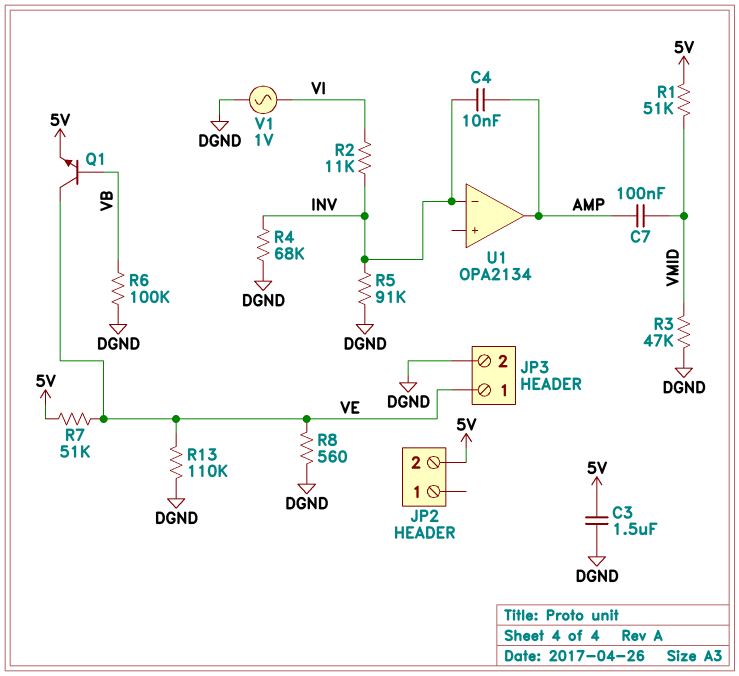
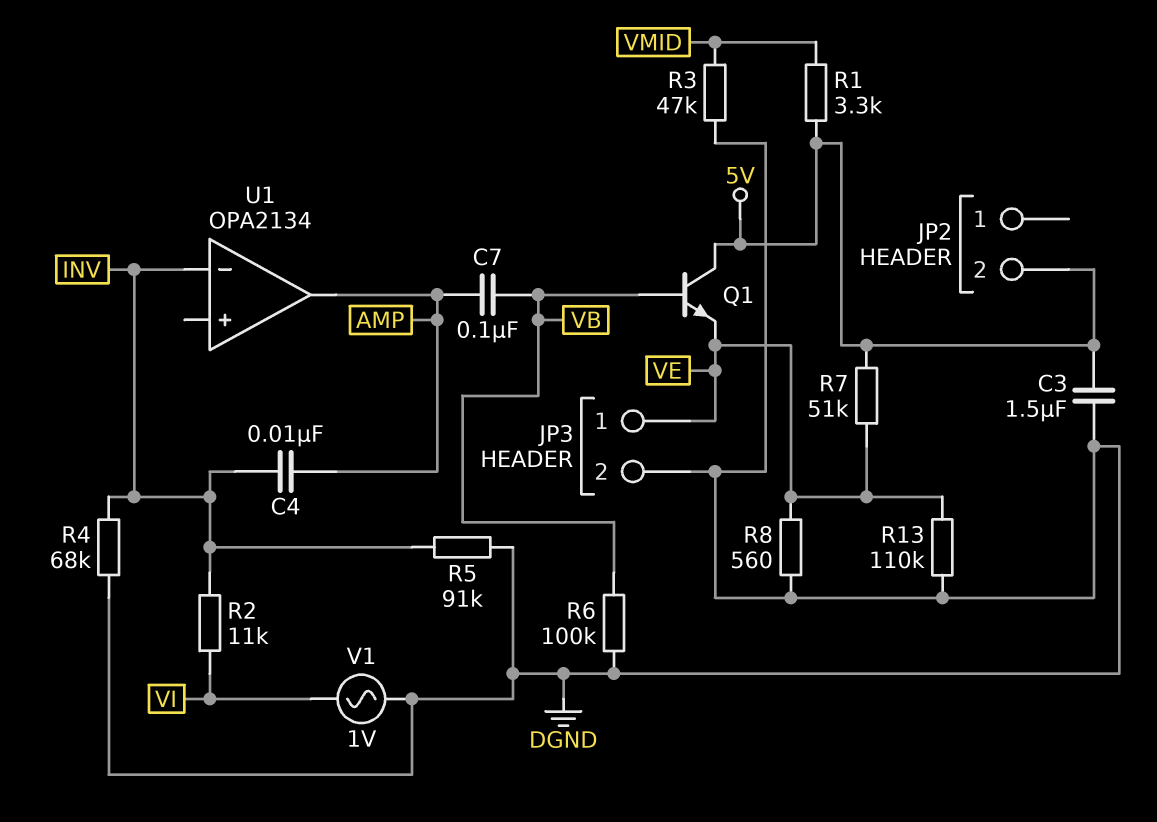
C7: 100nF (AMP, VMID) -> 100nF (AMP, VB)
Q1: NPN (B VB, C VE, E 5V) -> NPN (B VB, C 5V, E VE)
R1: 51k (5V, VMID) -> 3.3k (5V, VMID)

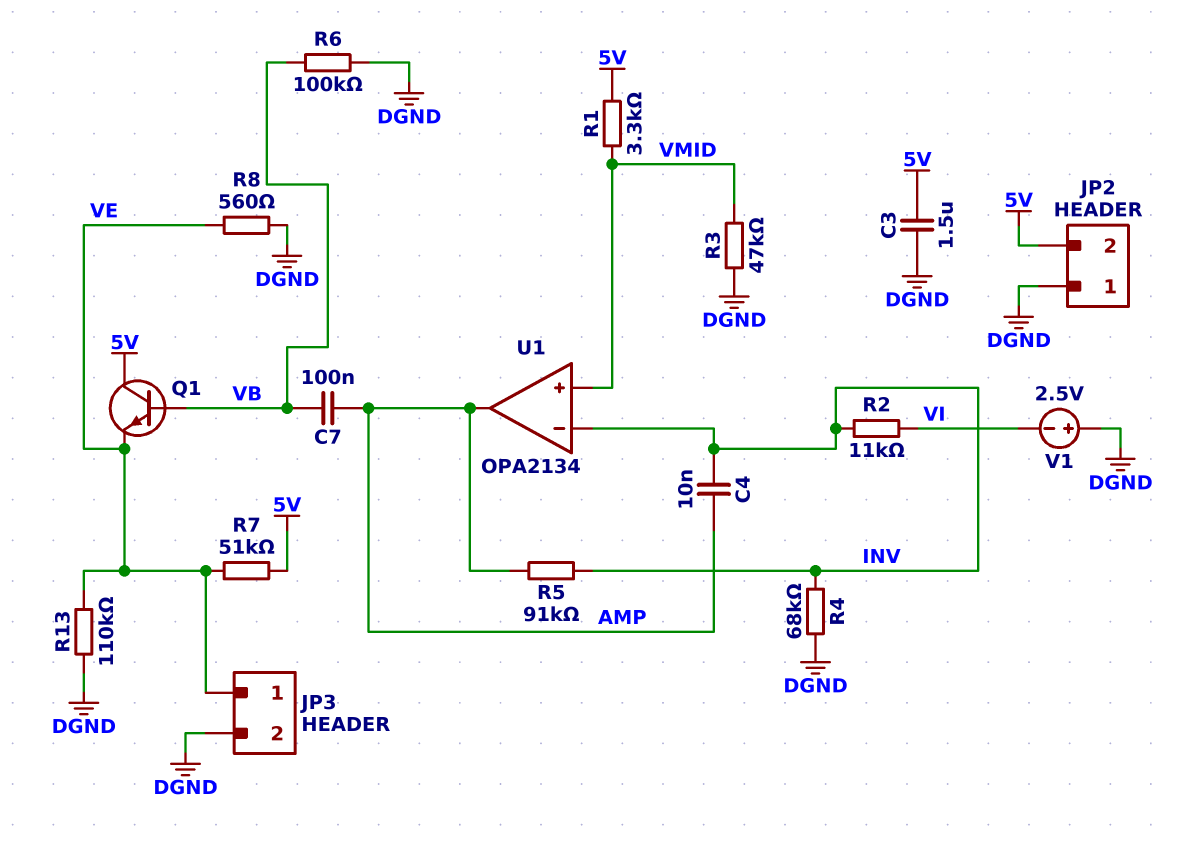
JP2 pin 1: none -> DGND
R5: 91k (DGND, INV) -> 91k (AMP, INV)
U1 pin in+: none -> VMID
V1: AC 1V (DGND, VI) -> 2.5V (plus DGND, minus VI)

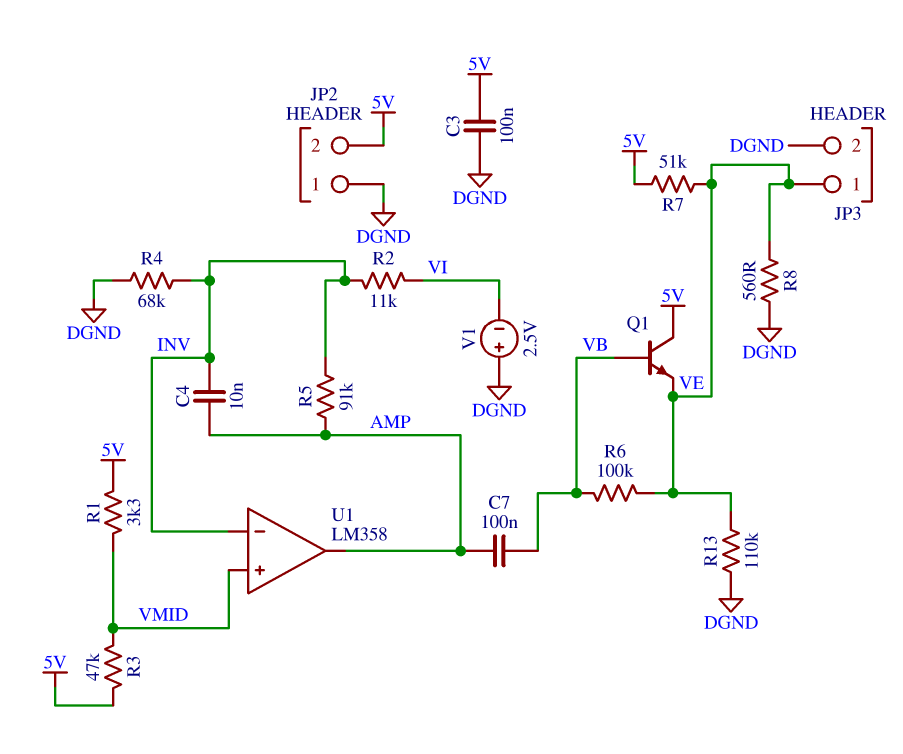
C3: 1.5uF (5V, DGND) -> 100nF (5V, DGND)
R3: 47k (DGND, VMID) -> 47k (5V, VMID)
R6: 100k (DGND, VB) -> 100k (VB, VE)
U1: OPA2134 -> LM358

